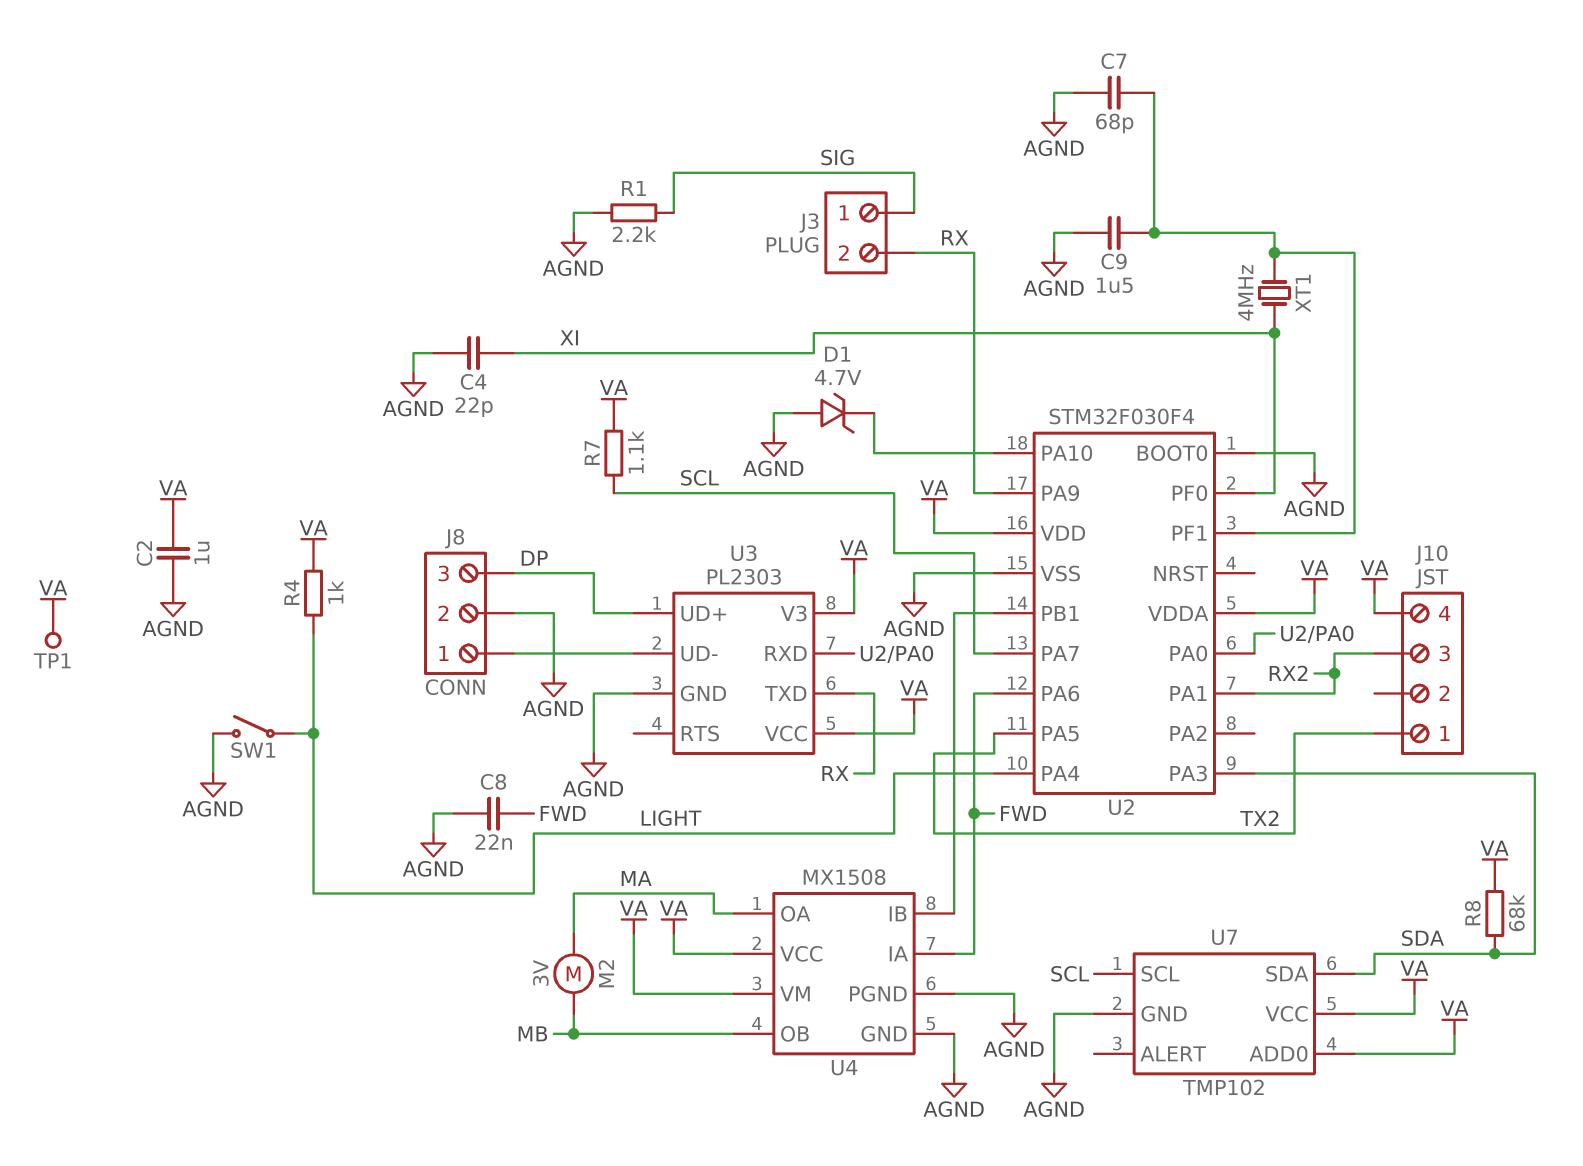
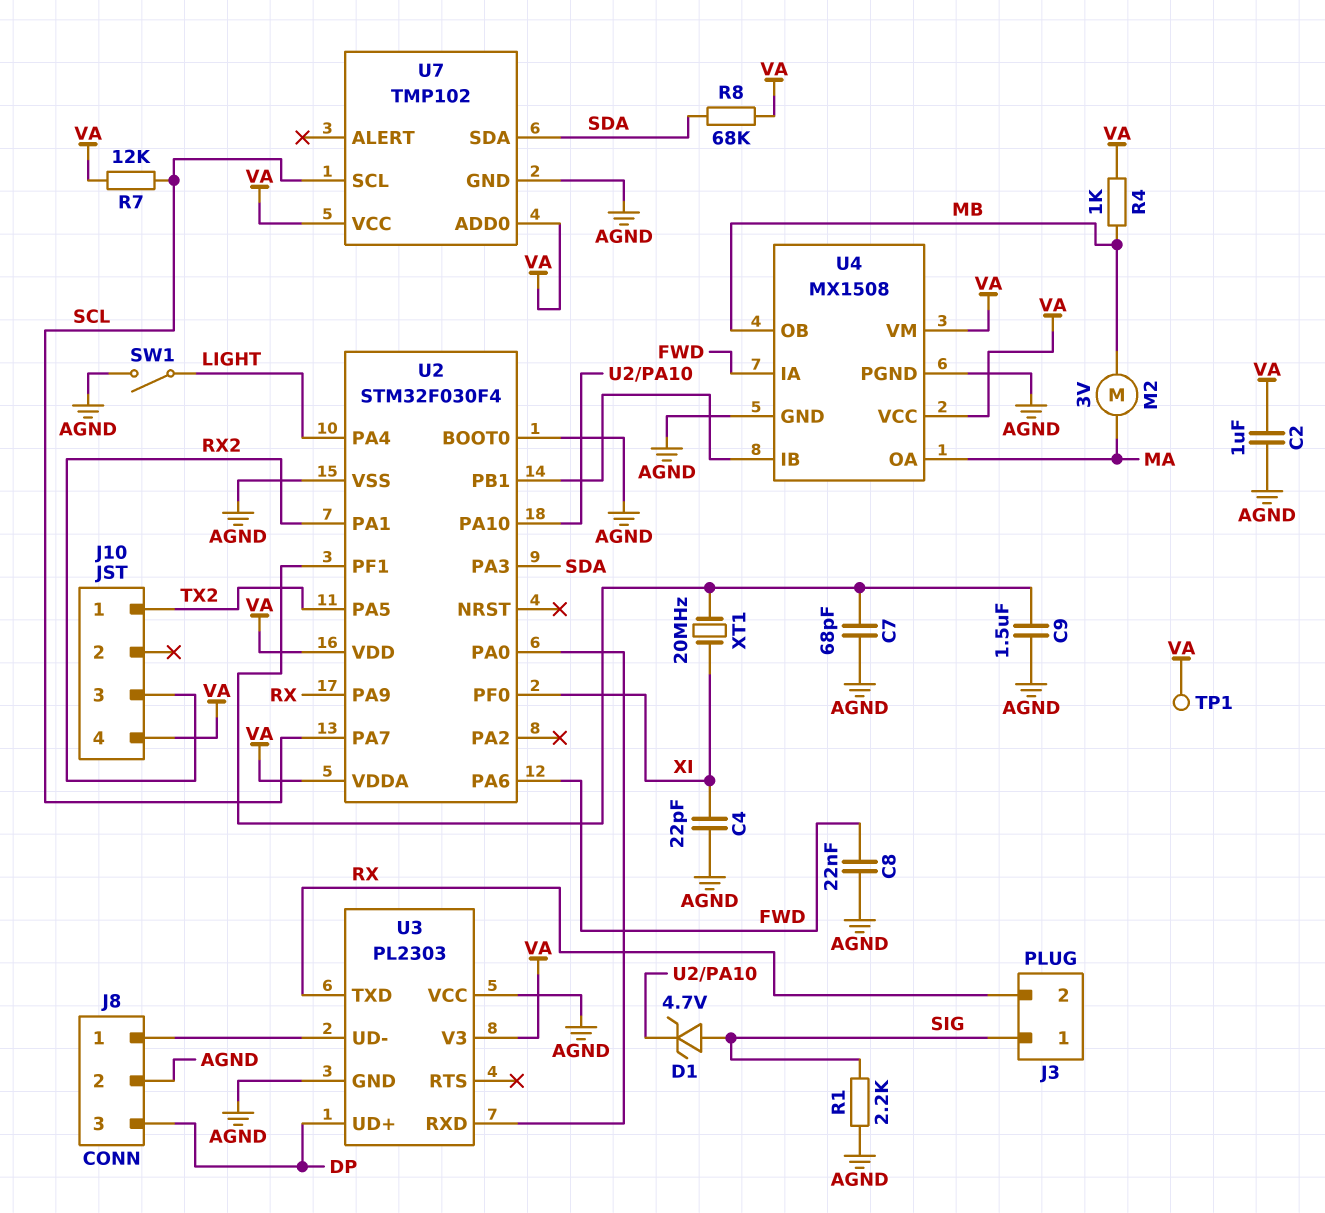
D1: zener 4.7V (A AGND, K U2/PA10) -> zener 4.7V (A SIG, K U2/PA10)
R4: 1k (LIGHT, VA) -> 1k (MB, VA)
R7: 1.1k (SCL, VA) -> 12k (SCL, VA)
U3 pin VCC: VA -> AGND
XT1: 4MHz (U2/PF1, XI) -> 20MHz (U2/PF1, XI)

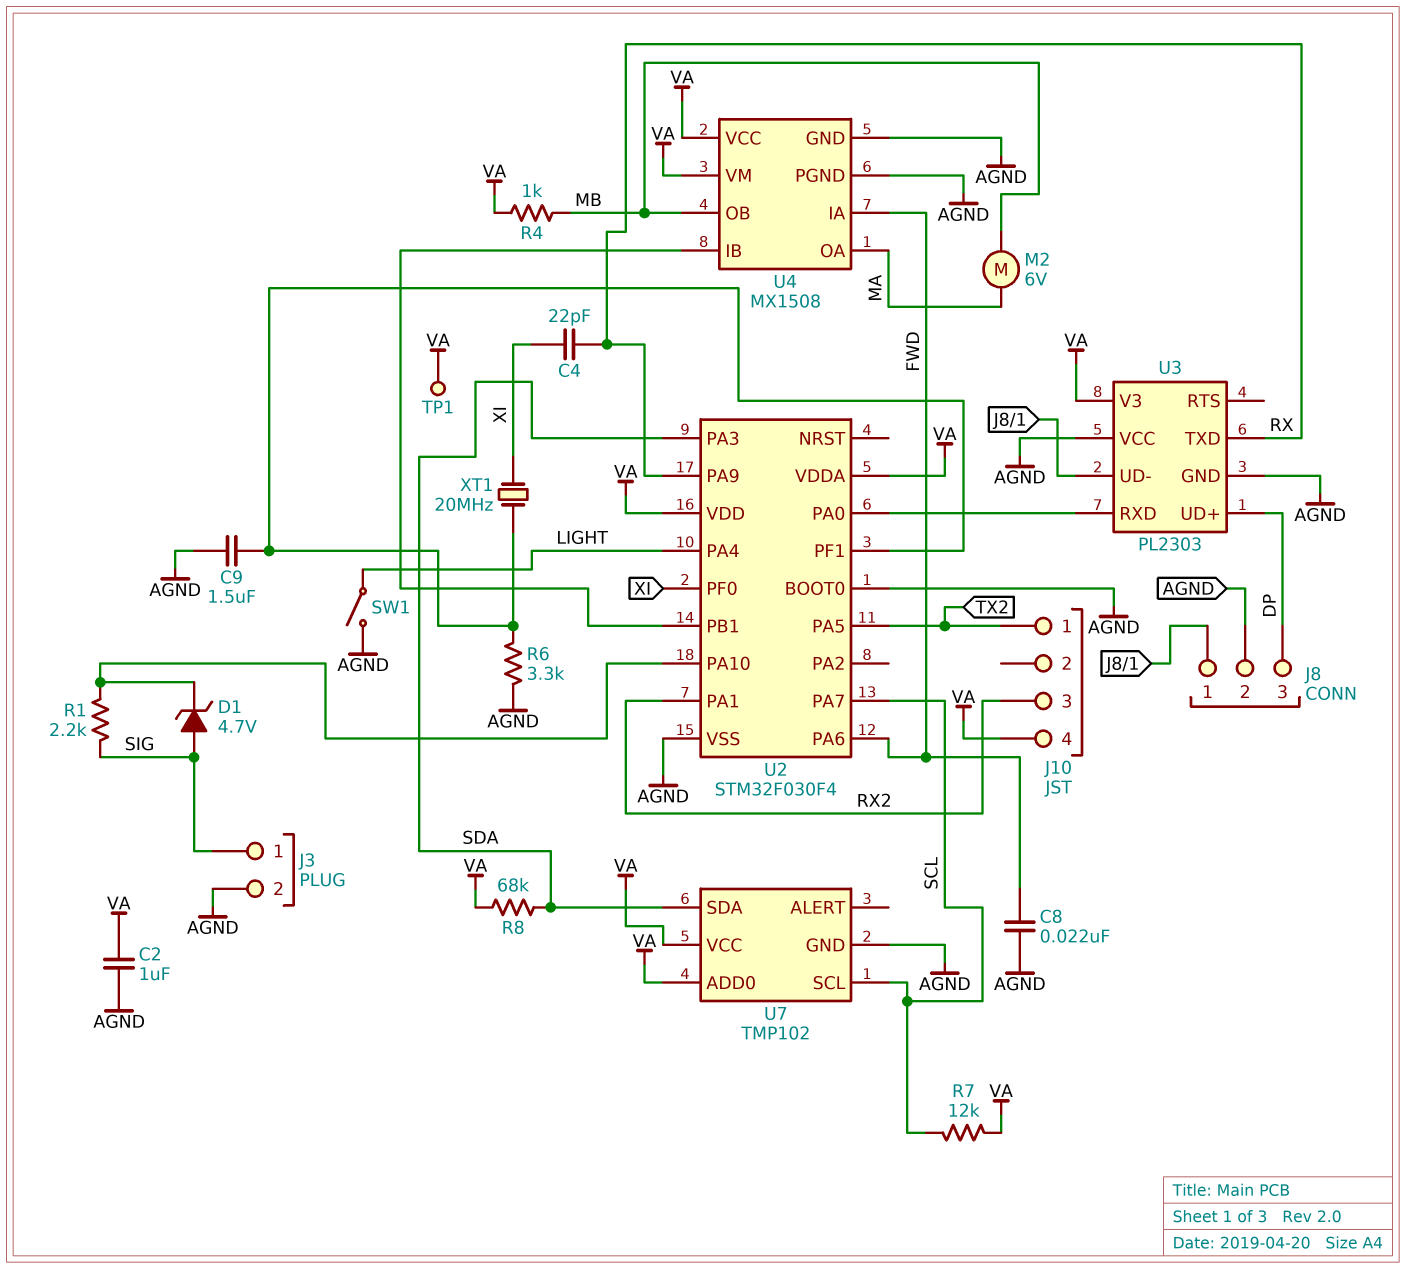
C4: 22pF (AGND, XI) -> 22pF (RX, XI)
C7: 68pF (AGND, U2/PF1) -> none
J3 pin 2: RX -> AGND
M2: motor 3V (MA, MB) -> motor 6V (MA, MB)
R1: 2.2k (AGND, SIG) -> 2.2k (SIG, U2/PA10)
R6: none -> 3.3k (AGND, U2/PF1)

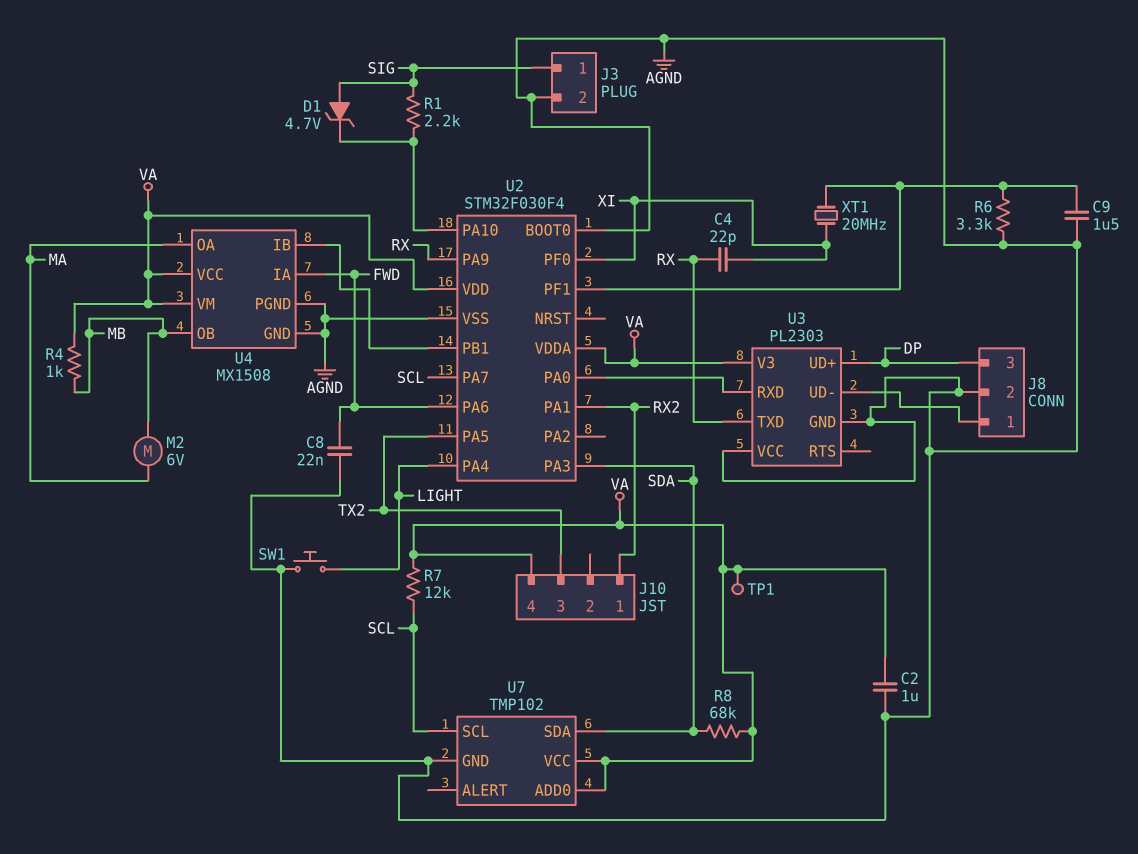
J10 pin 1: TX2 -> RX2
J10 pin 3: RX2 -> TX2
SW1: switch (AGND, LIGHT) -> button (AGND, LIGHT)

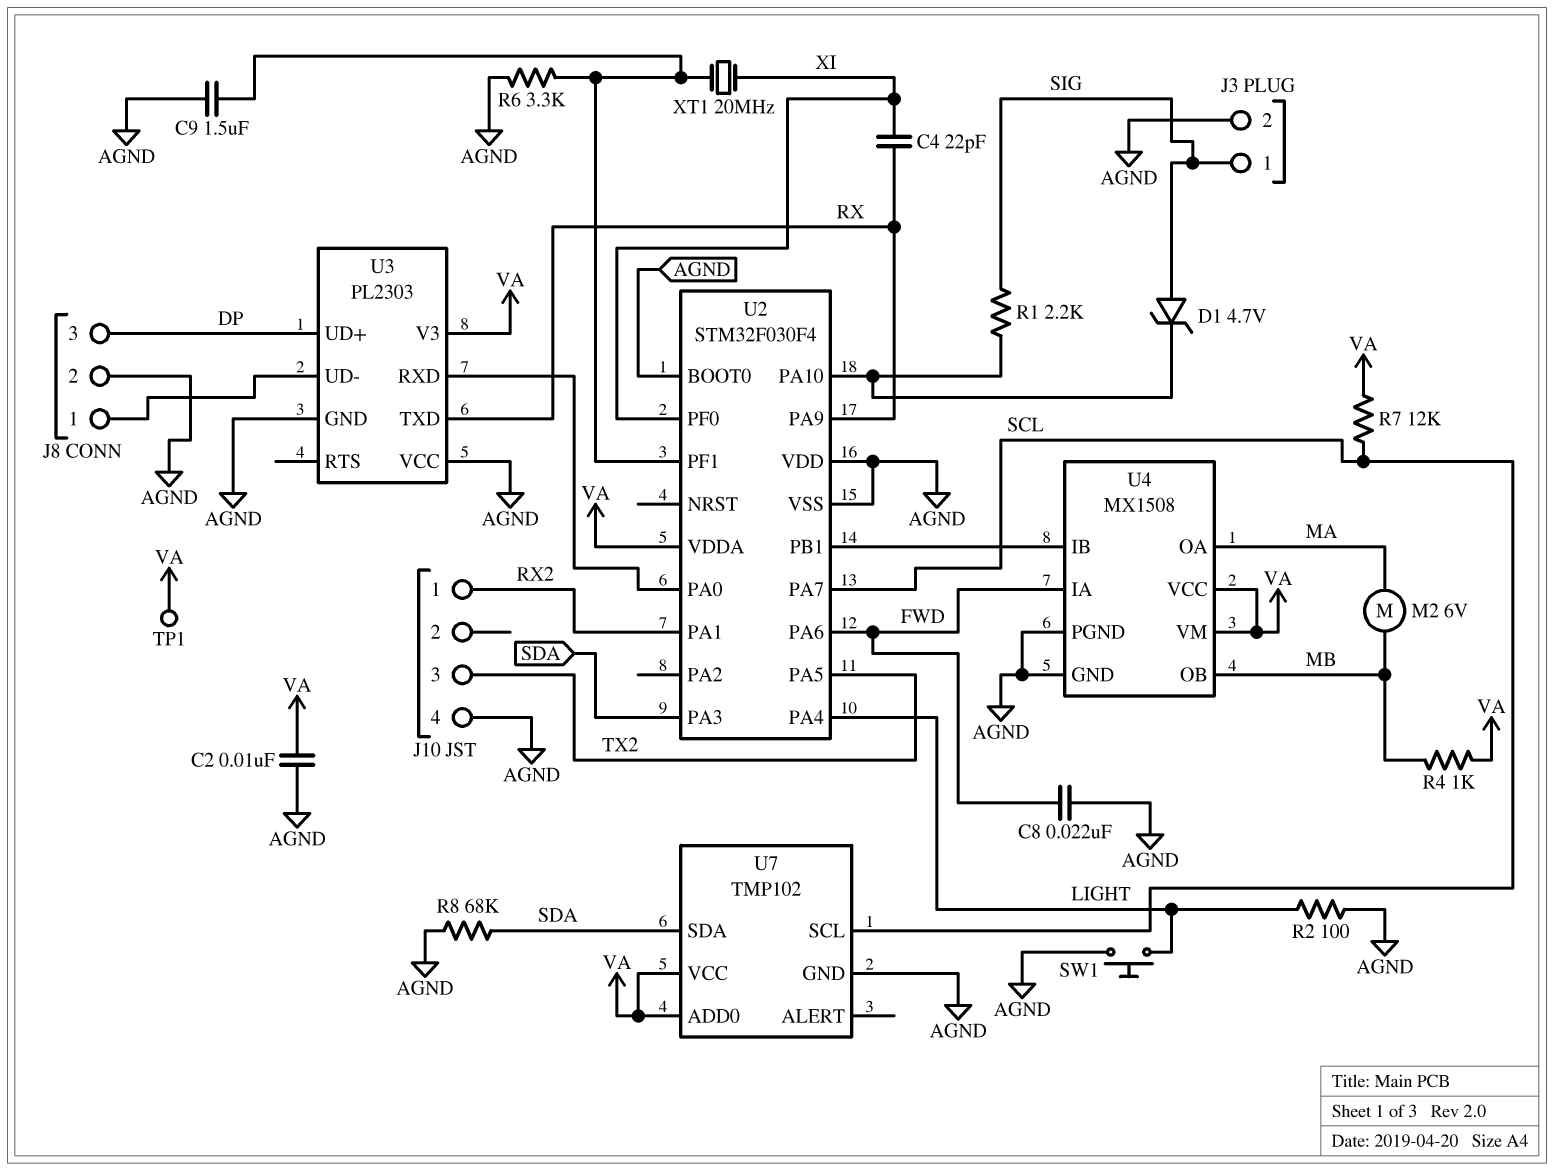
C2: 1uF (AGND, VA) -> 10nF (AGND, VA)
J10 pin 4: VA -> AGND
R2: none -> 100 (AGND, LIGHT)
R8: 68k (SDA, VA) -> 68k (AGND, SDA)
U2 pin VDD: VA -> AGND

